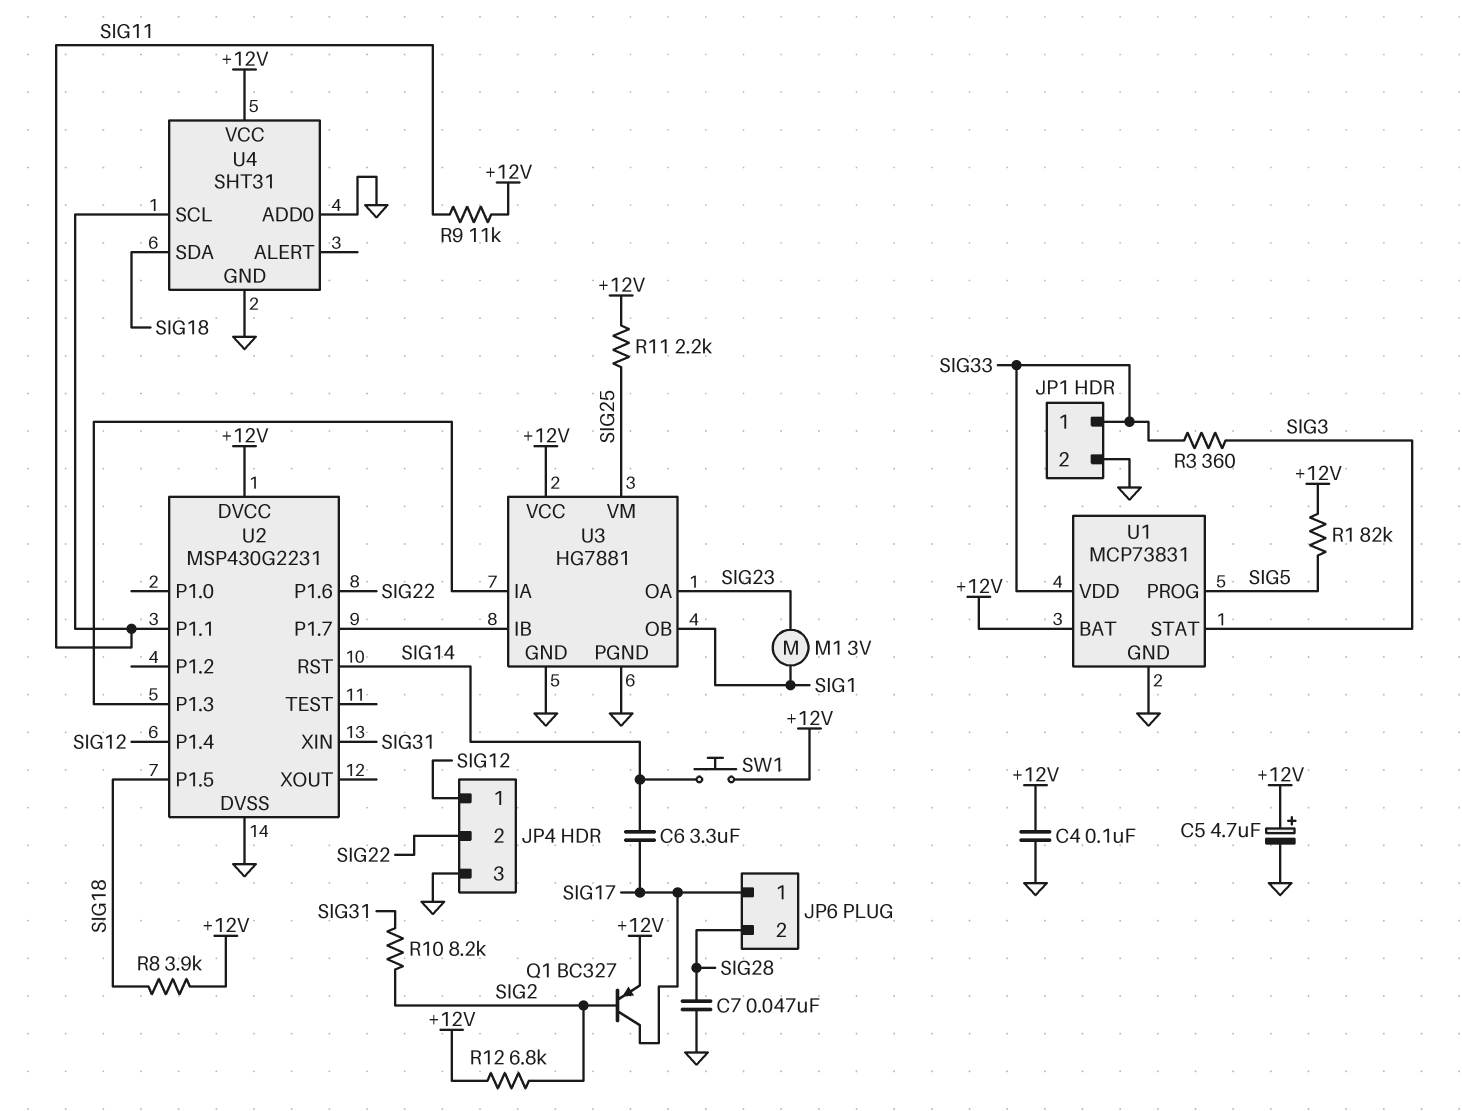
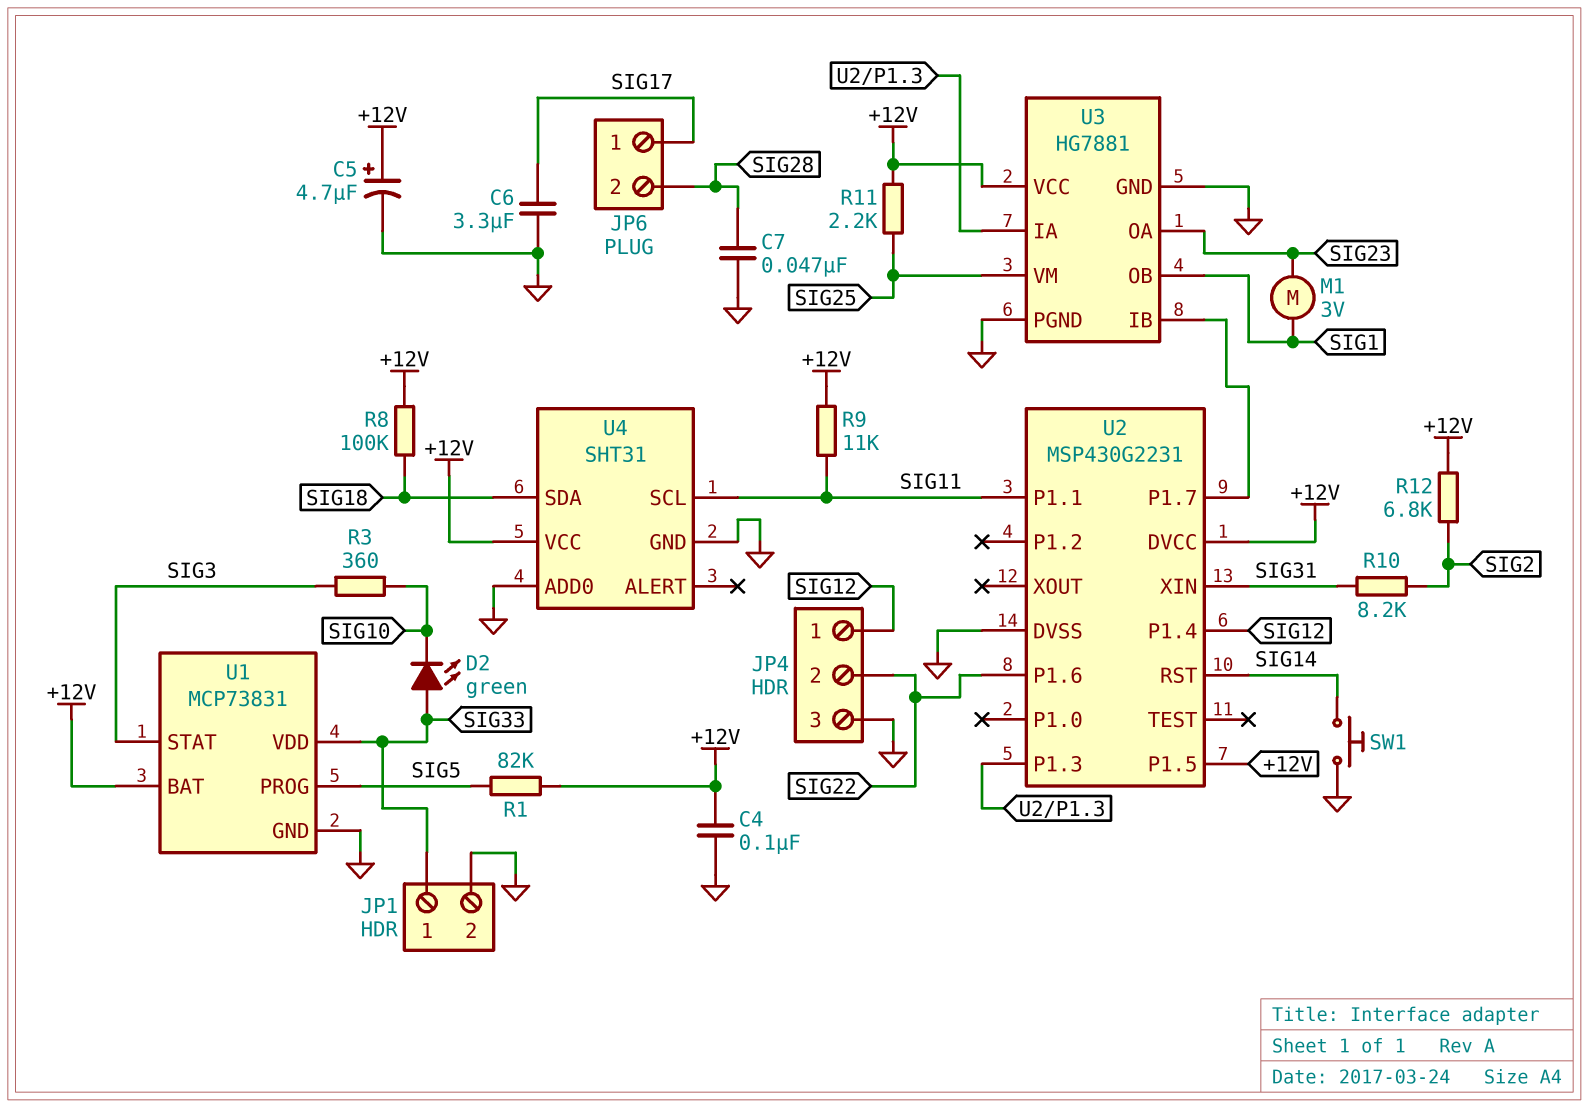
C6: 3.3uF (SIG14, SIG17) -> 3.3uF (GND, SIG17)
D2: none -> LED green (A SIG33, K SIG10)
Q1: PNP BC327 (B SIG2, C SIG17, E +12V) -> none
R3: 360 (SIG3, SIG33) -> 360 (SIG3, SIG10)
R8: 3.9k (+12V, SIG18) -> 100k (+12V, SIG18)
SW1: button (+12V, SIG14) -> button (GND, SIG14)
U2 pin P1.5: SIG18 -> +12V

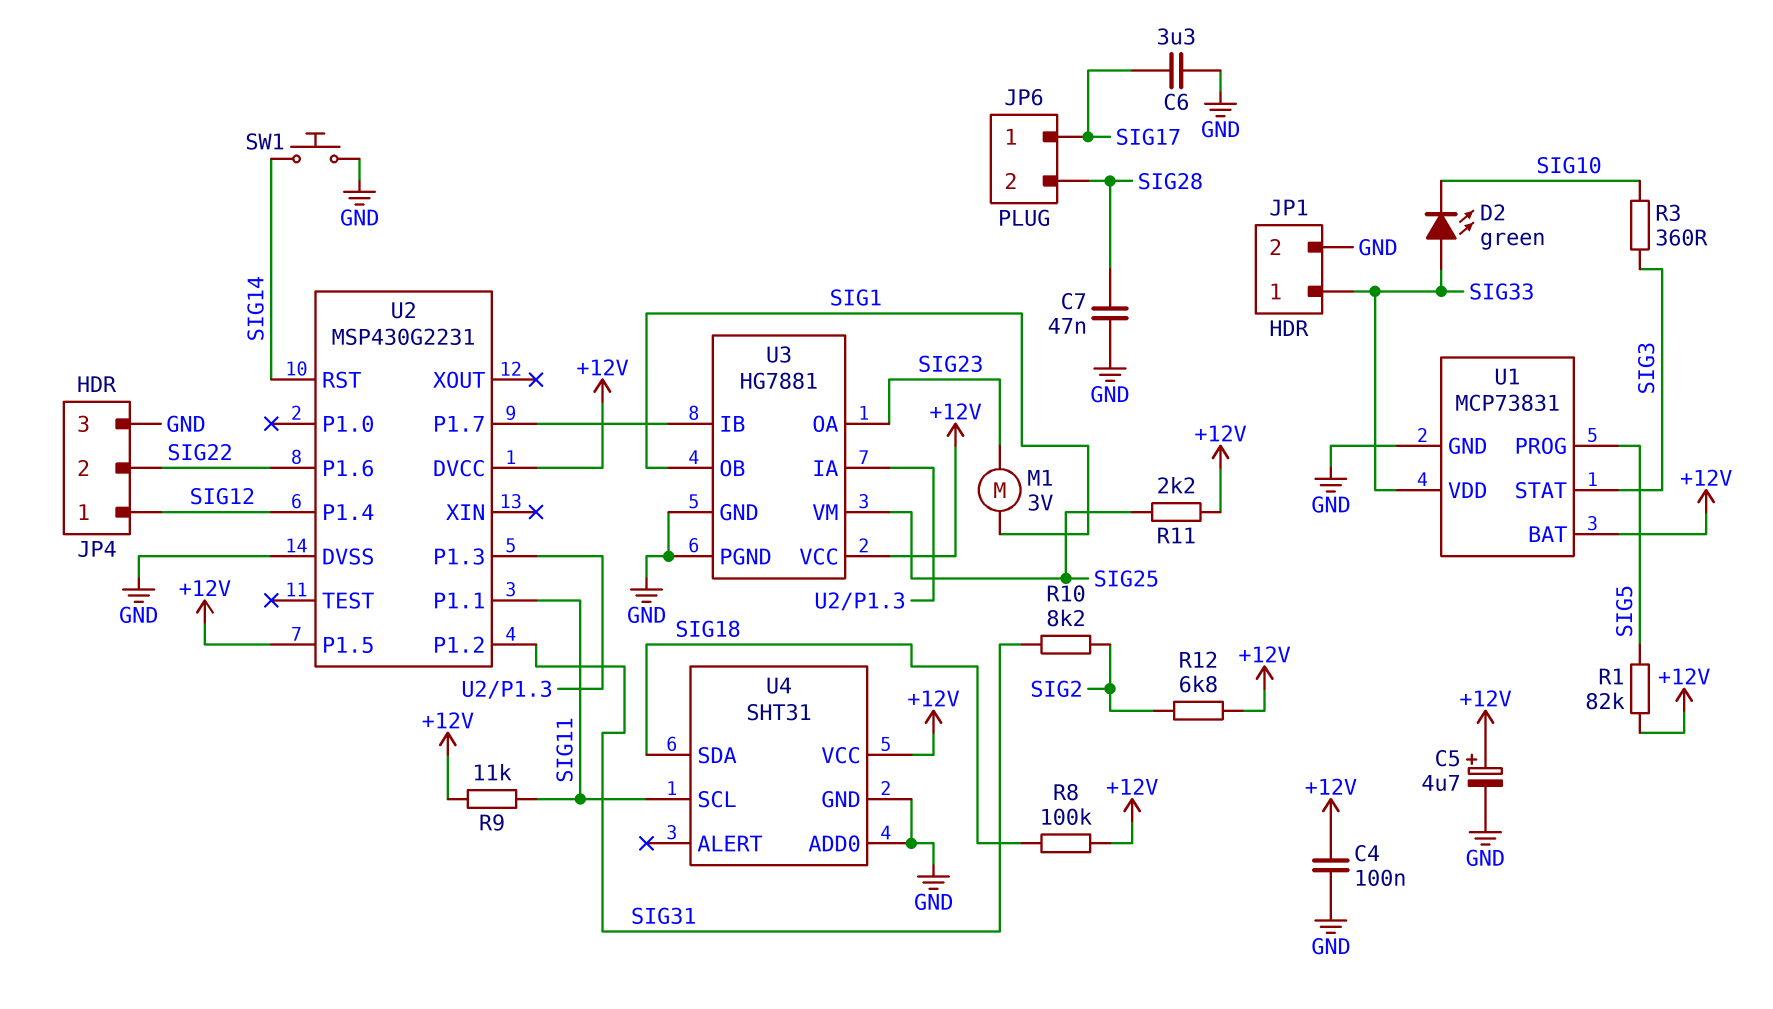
U2 pin P1.2: none -> SIG31
U2 pin XIN: SIG31 -> none

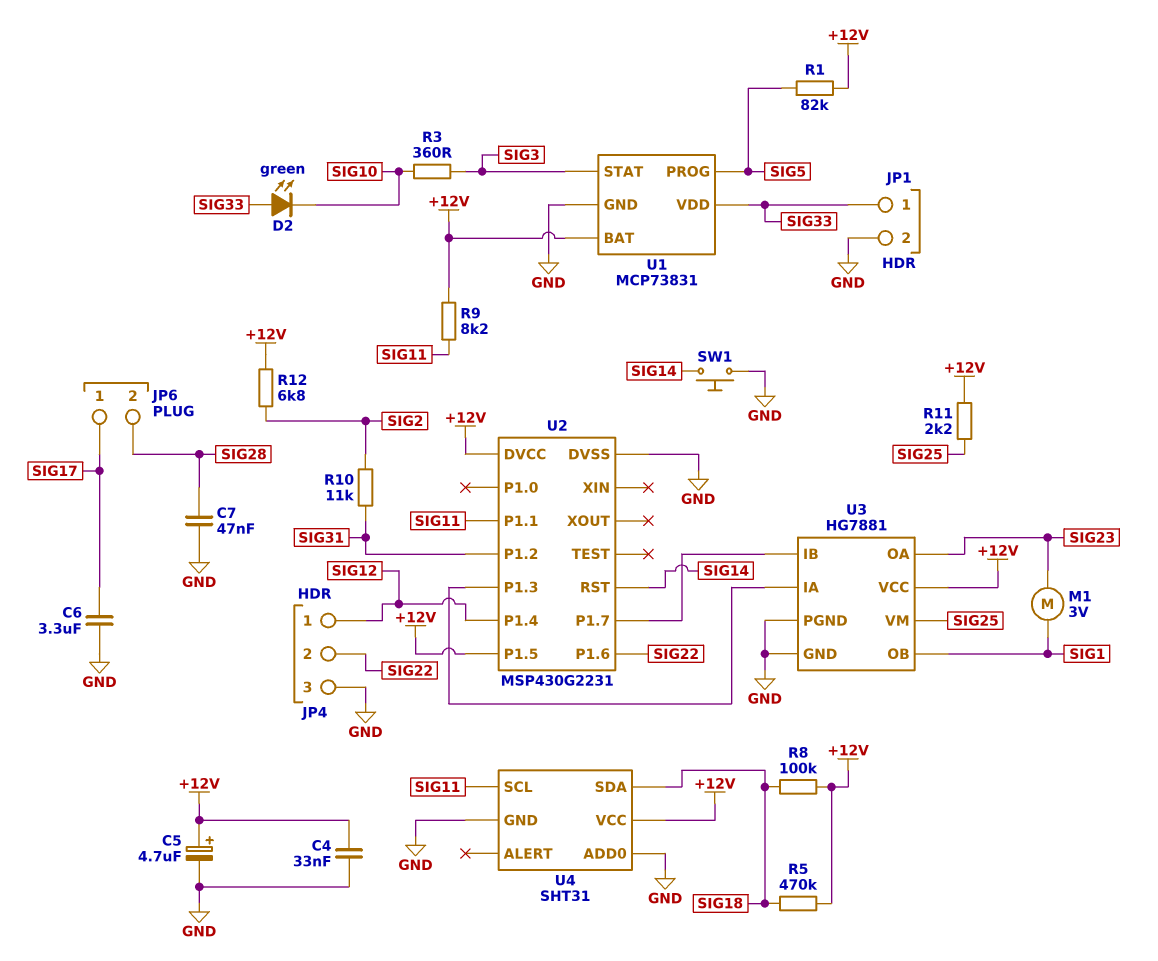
C4: 100nF (+12V, GND) -> 33nF (+12V, GND)
R5: none -> 470k (+12V, SIG18)
R9: 11k (+12V, SIG11) -> 8.2k (+12V, SIG11)
R10: 8.2k (SIG2, SIG31) -> 11k (SIG2, SIG31)

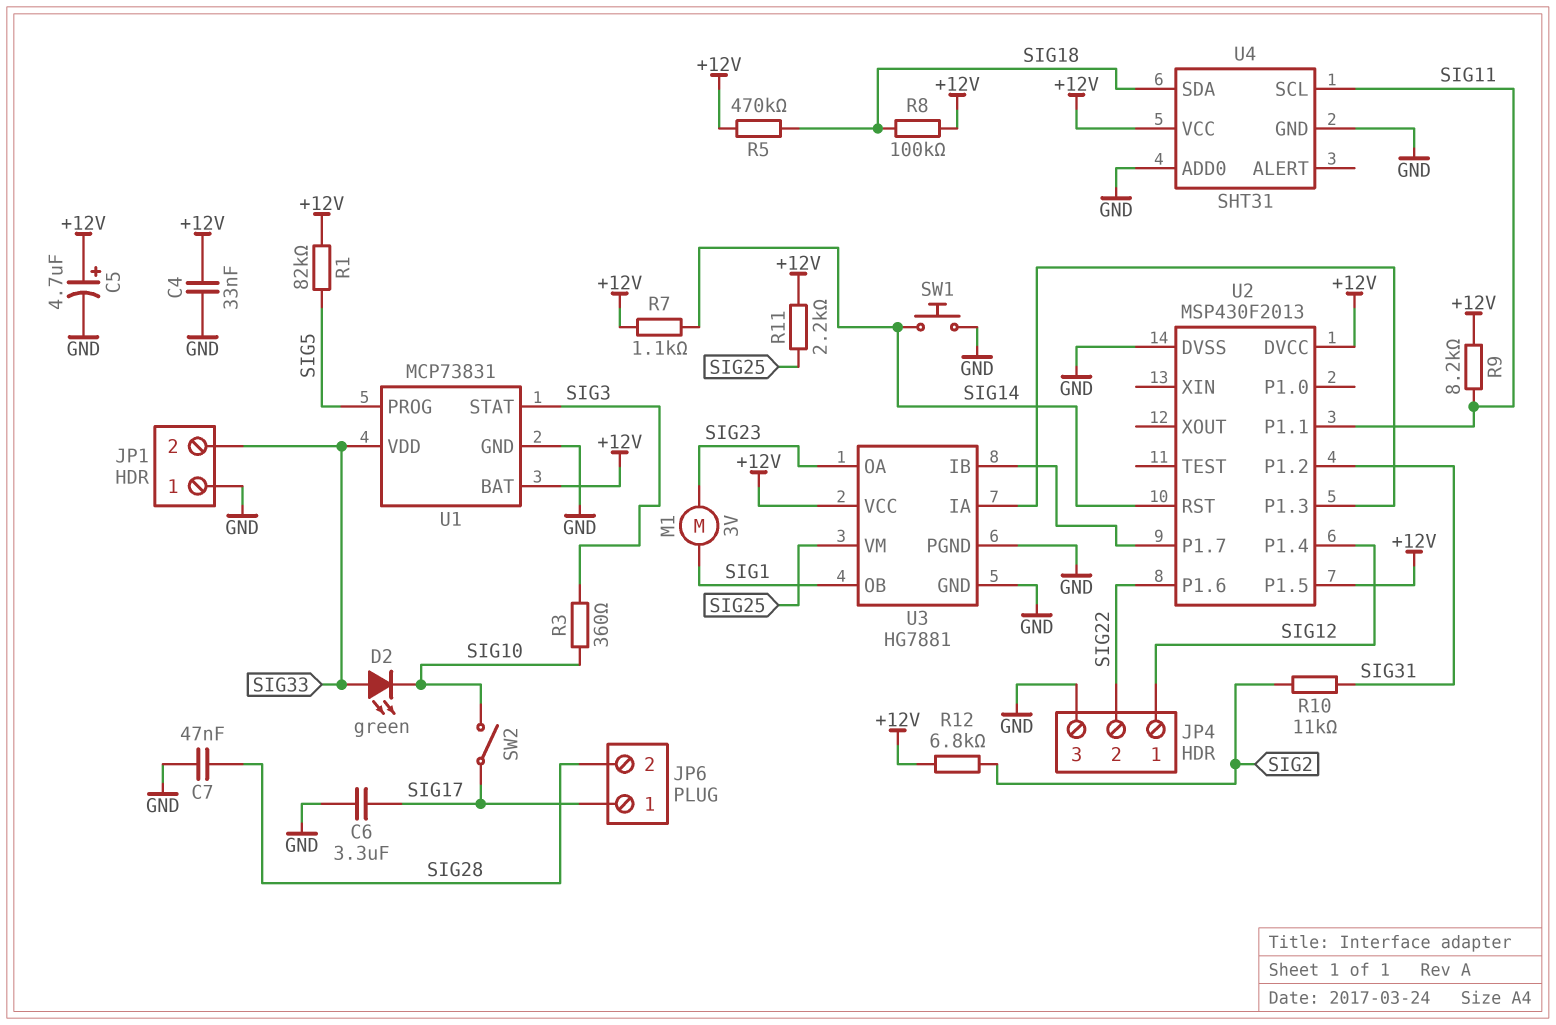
JP1 pin 1: SIG33 -> GND
JP1 pin 2: GND -> SIG33
R7: none -> 1.1k (+12V, SIG14)
SW2: none -> switch (SIG10, SIG17)
U2: MSP430G2231 -> MSP430F2013

